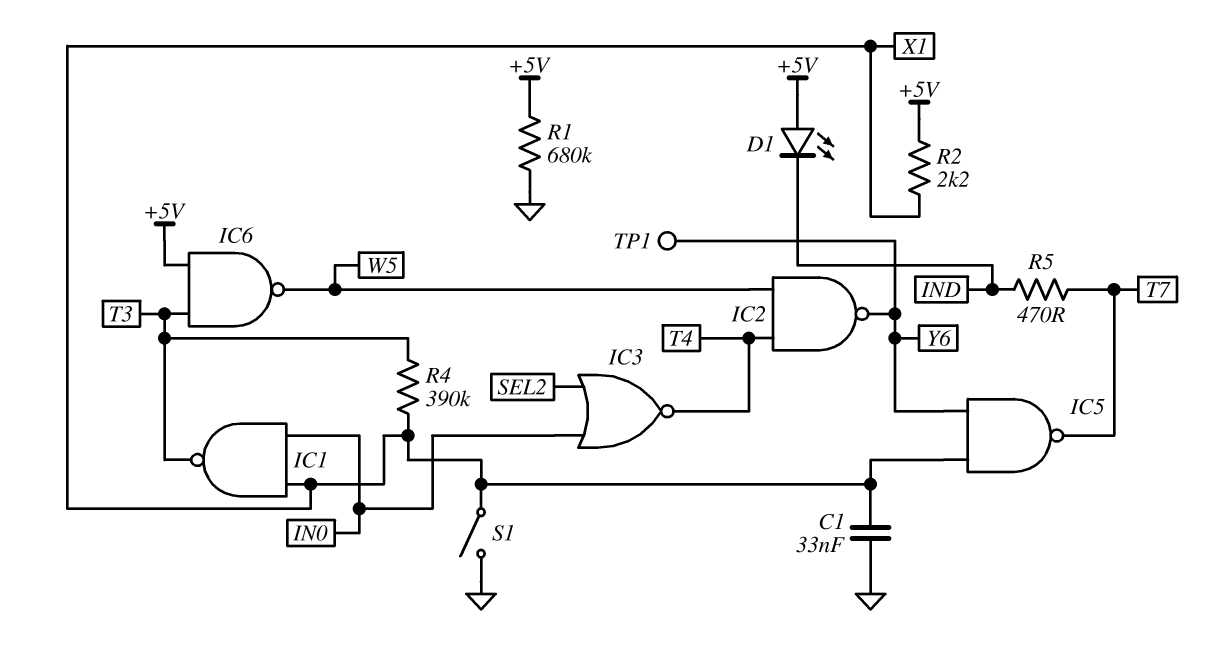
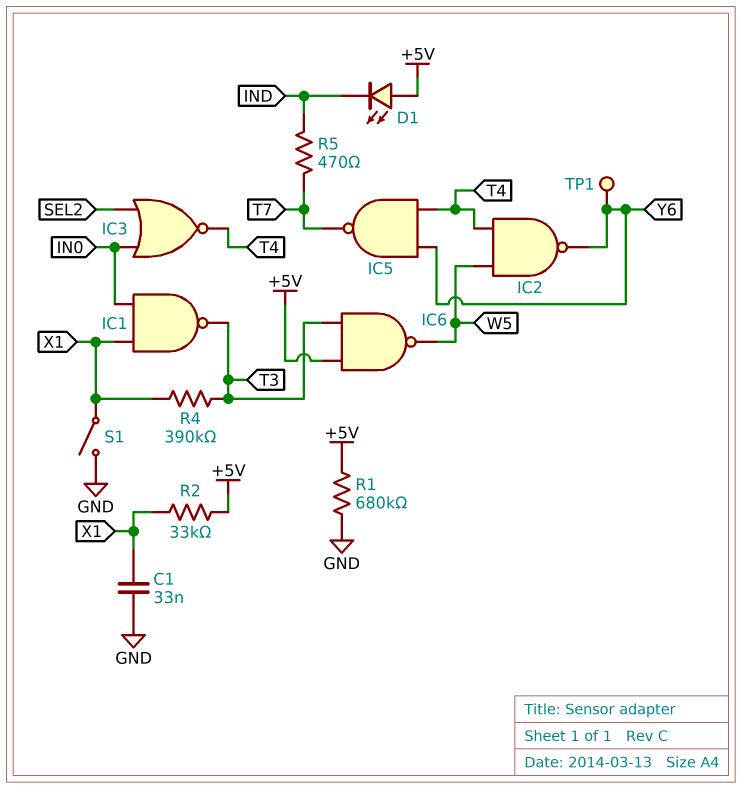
IC5: NAND (in X1, in Y6, out T7) -> NAND (in T4, in Y6, out T7)
R2: 2.2k (+5V, X1) -> 33k (+5V, X1)

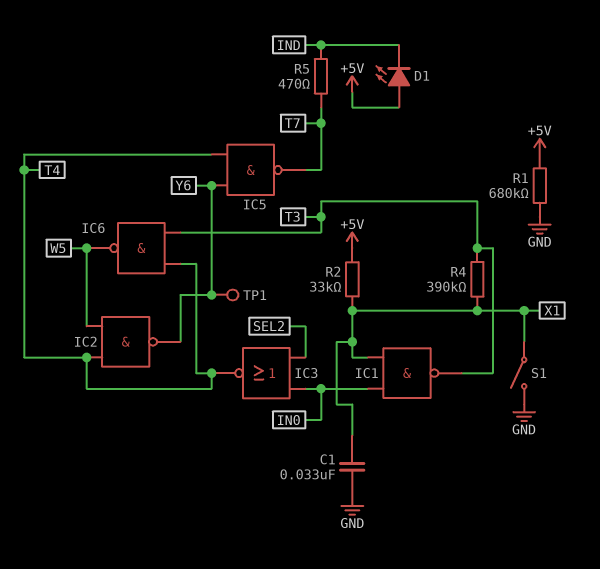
IC6: NAND (in +5V, in T3, out W5) -> NAND (in T3, in T4, out W5)

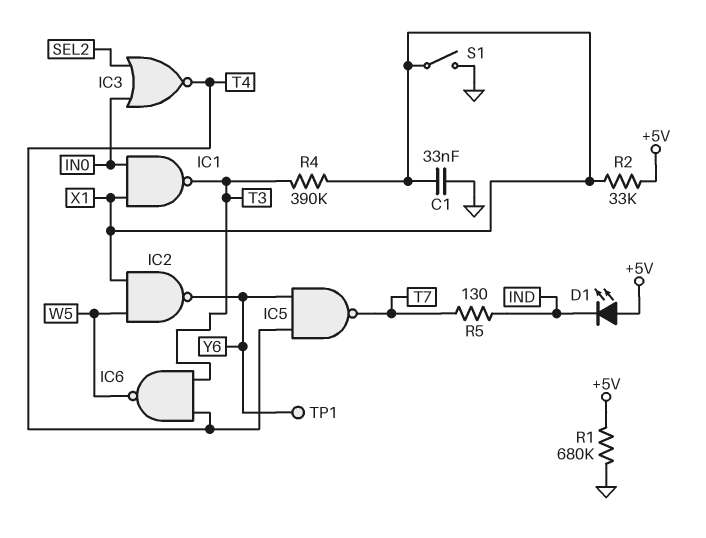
IC2: NAND (in T4, in W5, out Y6) -> NAND (in W5, in X1, out Y6)
R5: 470 (IND, T7) -> 130 (IND, T7)

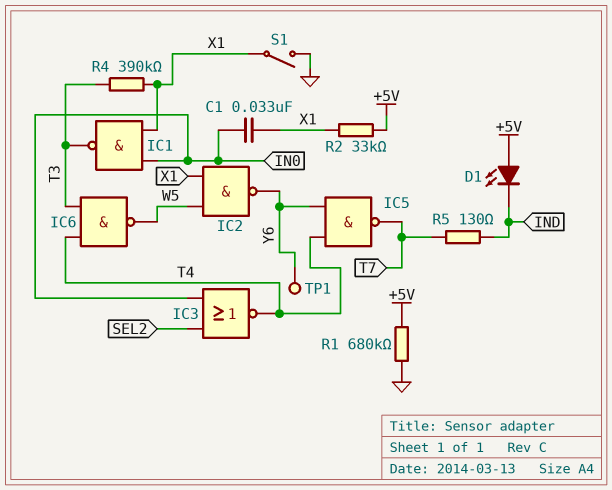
C1: 33nF (GND, X1) -> 33nF (IN0, X1)

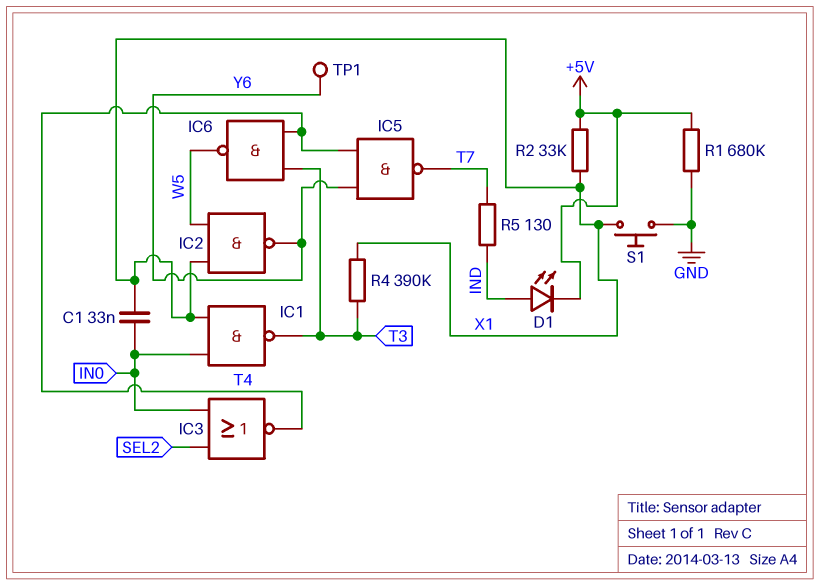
D1: LED (A +5V, K IND) -> LED (A IND, K +5V)
S1: switch (GND, X1) -> button (GND, X1)

